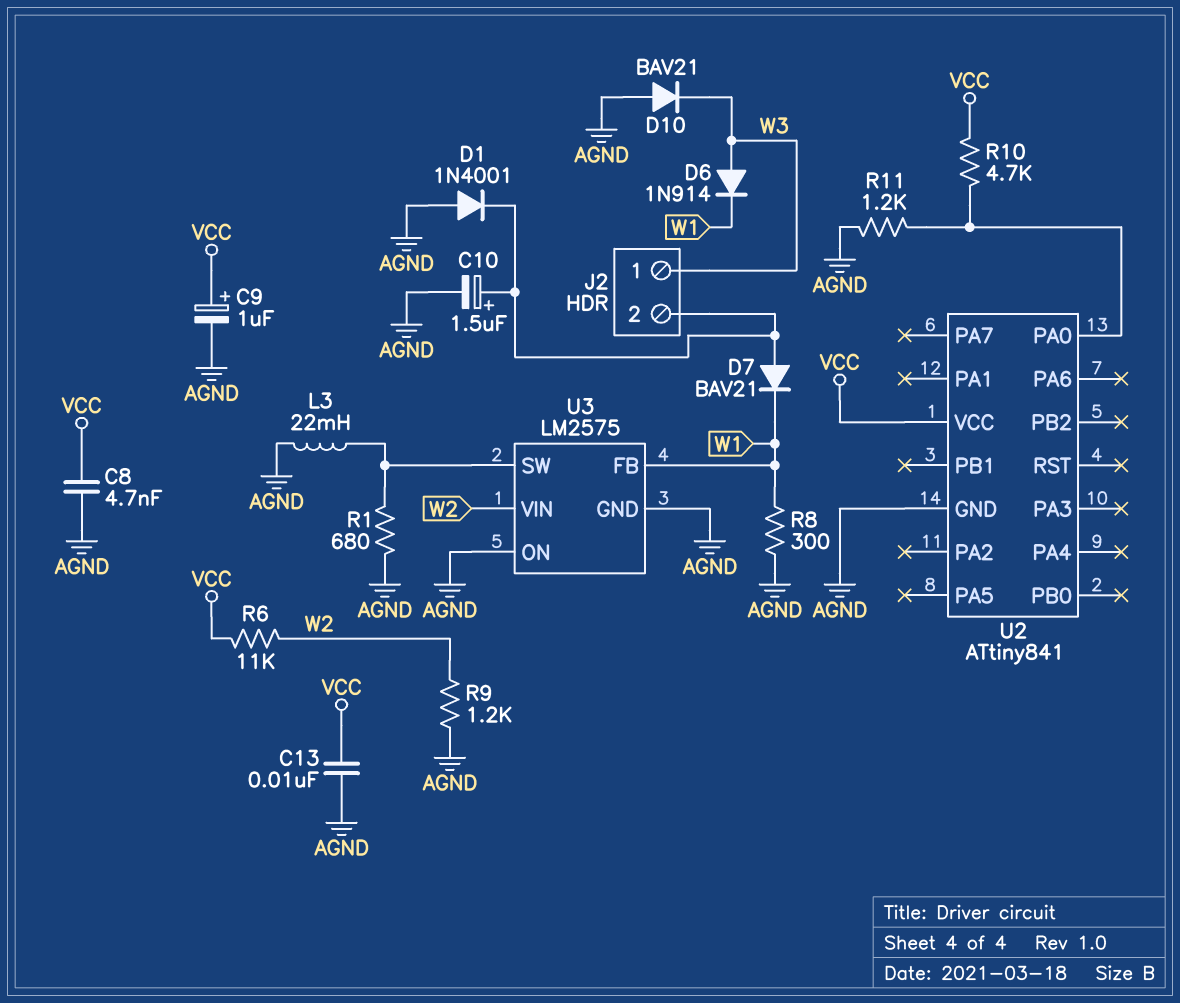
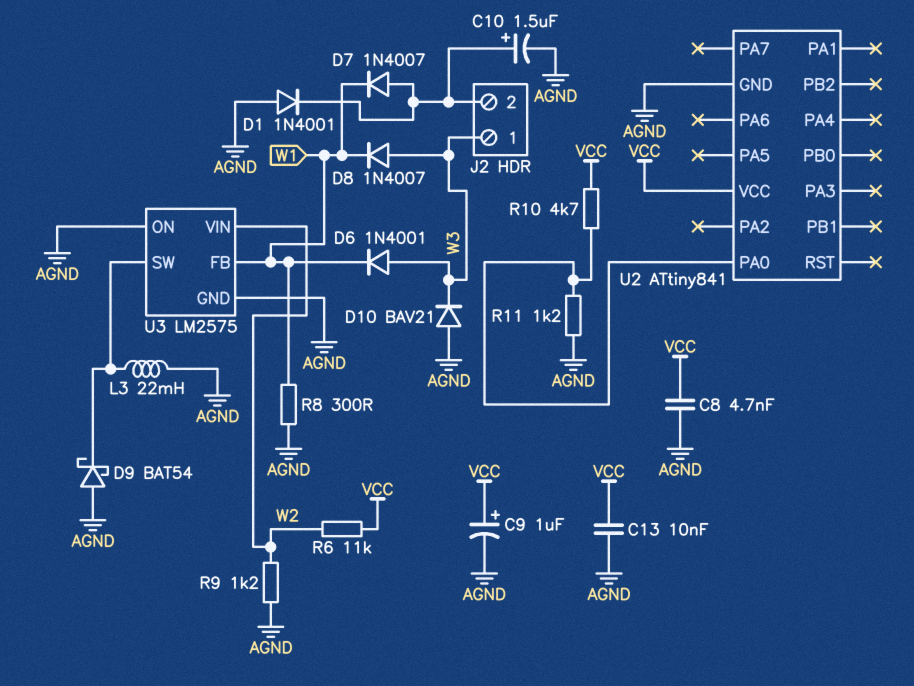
D6: diode 1N914 (A W3, K W1) -> diode 1N4001 (A W3, K W1)
D7: diode BAV21 (A J2/2, K W1) -> diode 1N4007 (A J2/2, K W1)
D8: none -> diode 1N4007 (A W3, K W1)
D9: none -> schottky BAT54 (A AGND, K U3/SW)
R1: 680 (AGND, U3/SW) -> none

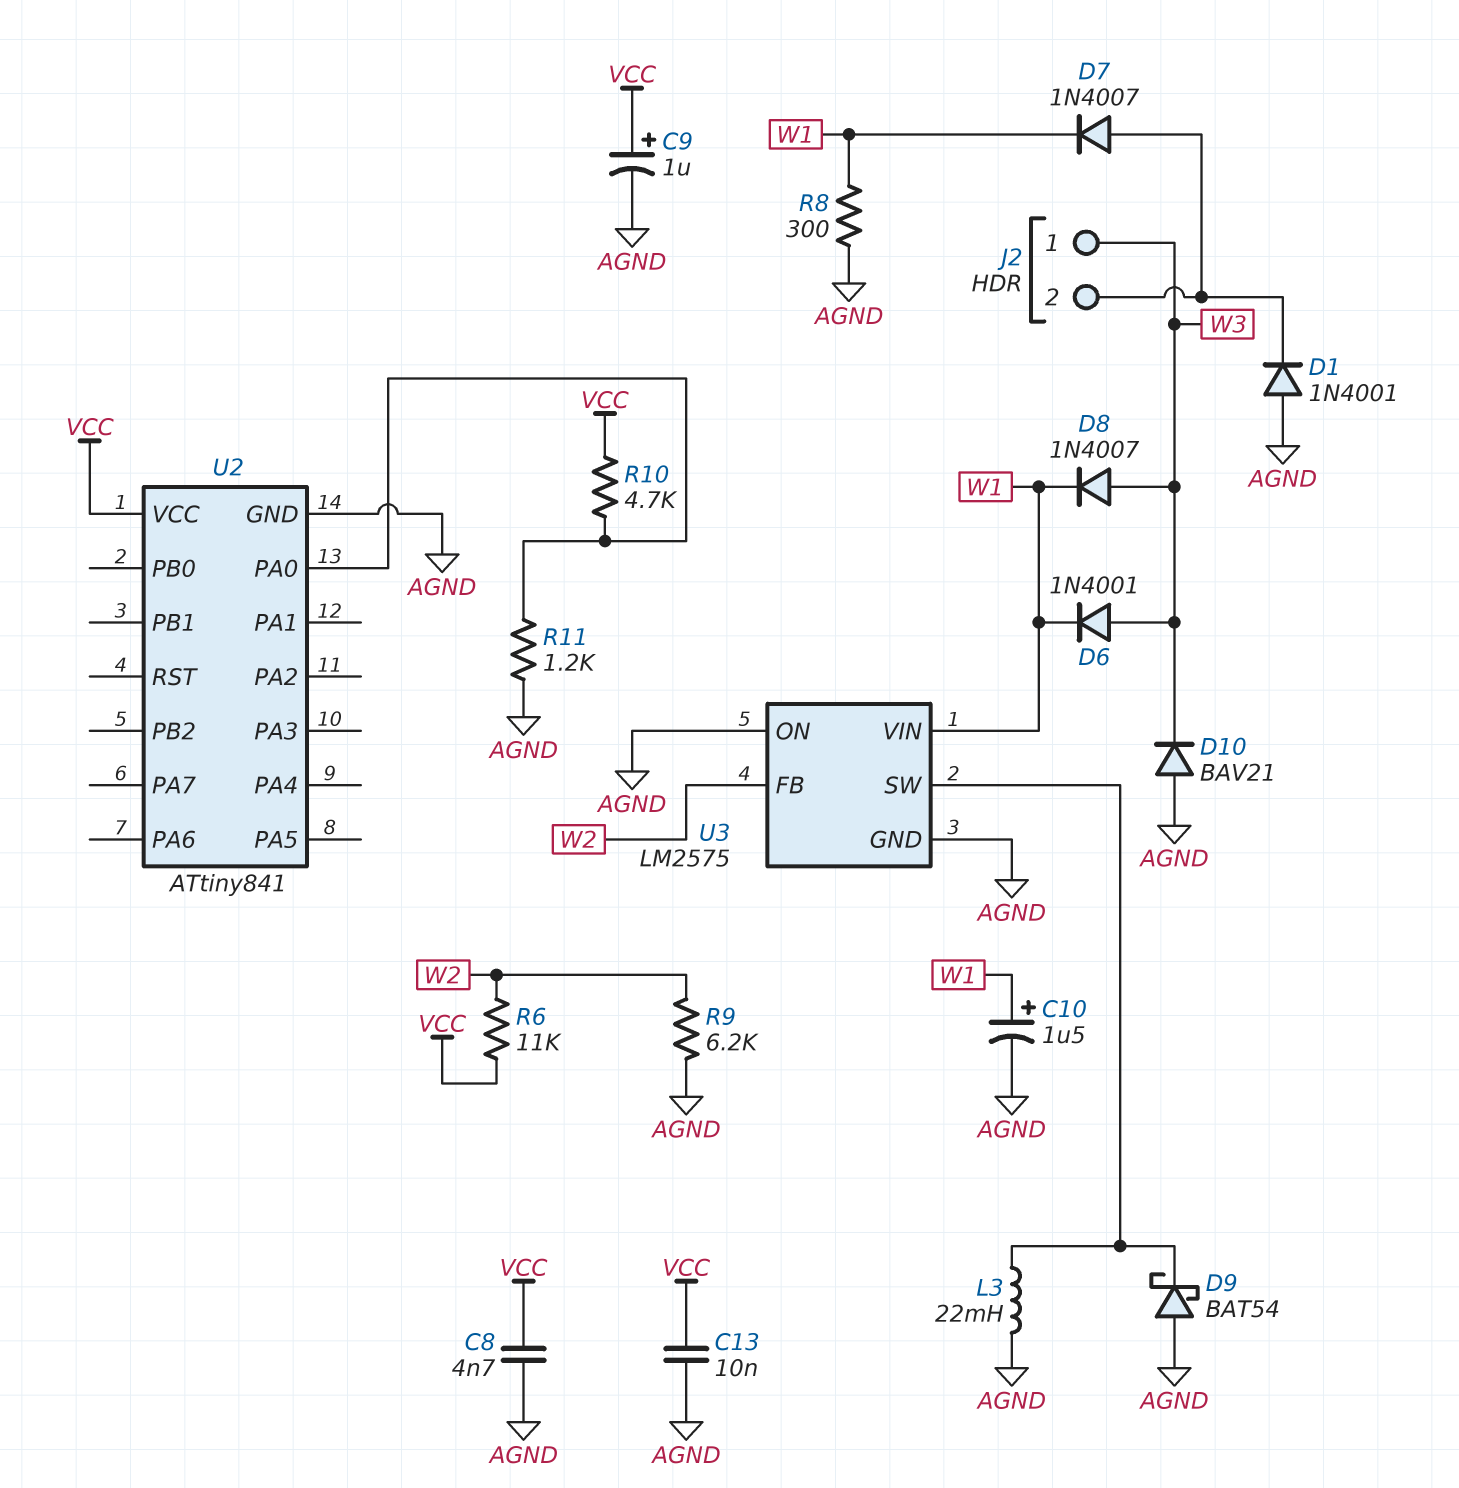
C10: 1.5uF (plus J2/2, minus AGND) -> 1.5uF (plus W1, minus AGND)
R9: 1.2k (AGND, W2) -> 6.2k (AGND, W2)
U3 pin FB: W1 -> W2
U3 pin VIN: W2 -> W1

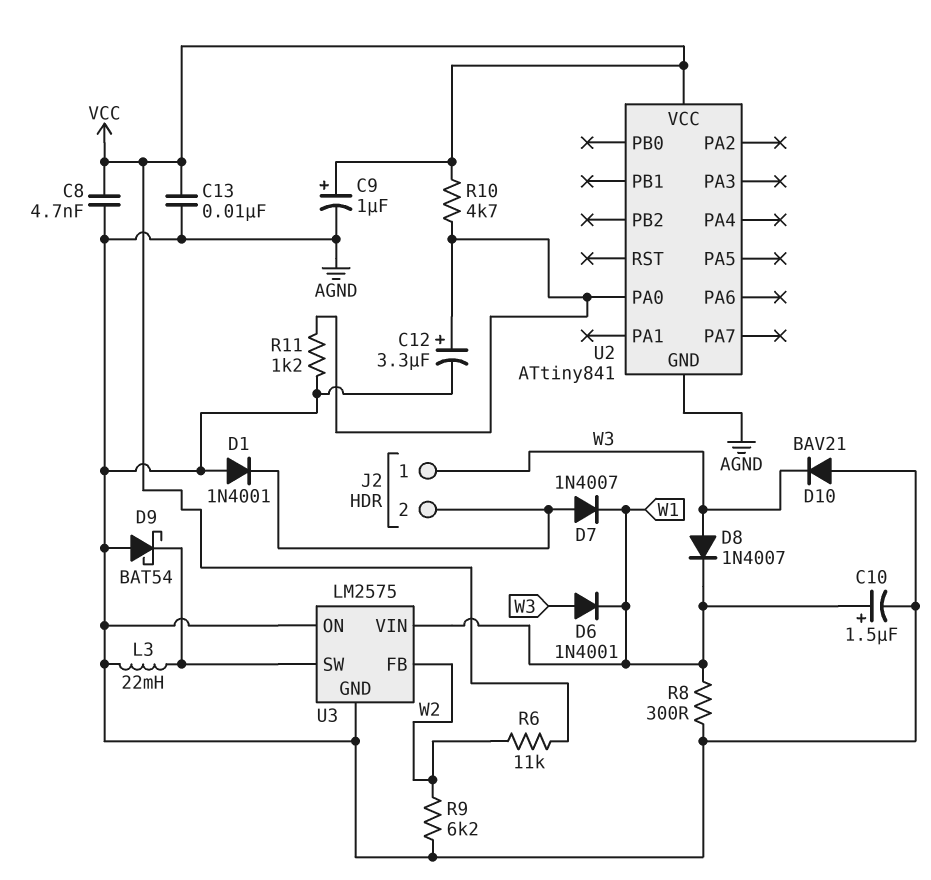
C12: none -> 3.3uF (plus U2/PA0, minus AGND)

